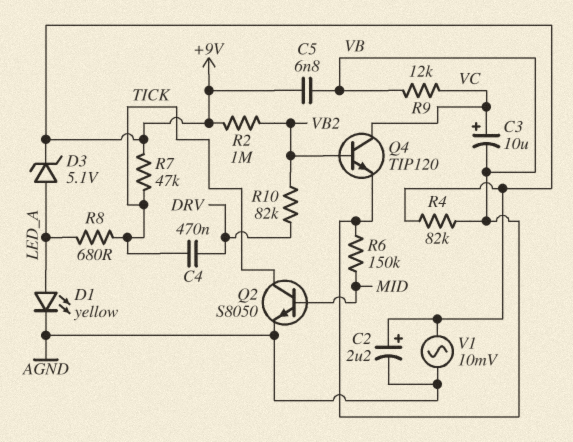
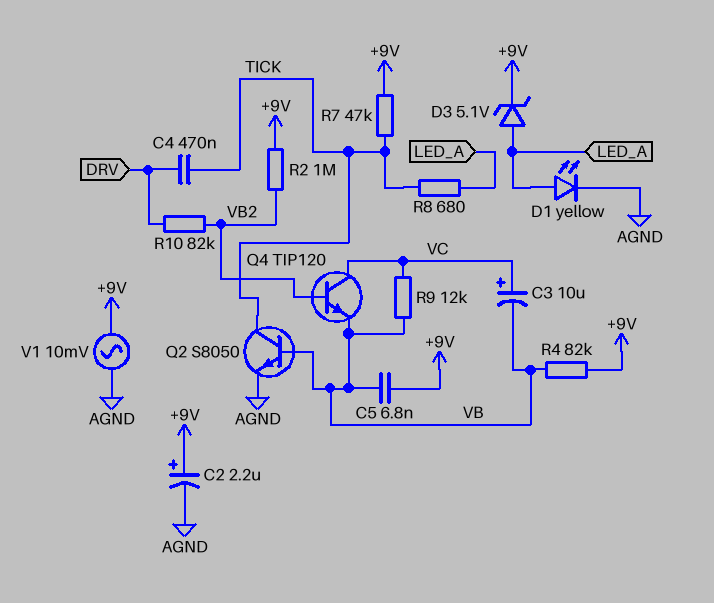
Q2: NPN S8050 (B MID, C TICK, E AGND) -> NPN S8050 (B VB, C TICK, E AGND)
R6: 150k (MID, VB) -> none

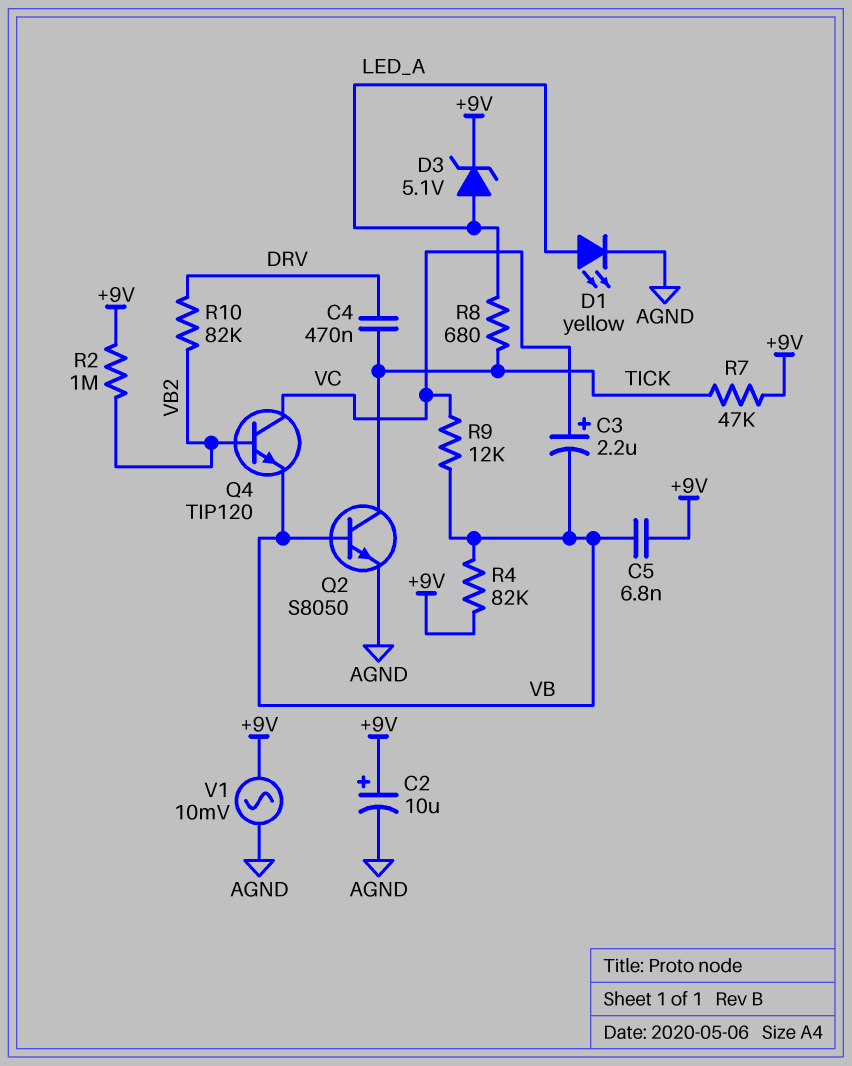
C2: 2.2uF (plus +9V, minus AGND) -> 10uF (plus +9V, minus AGND)
C3: 10uF (plus VC, minus VB) -> 2.2uF (plus VC, minus VB)

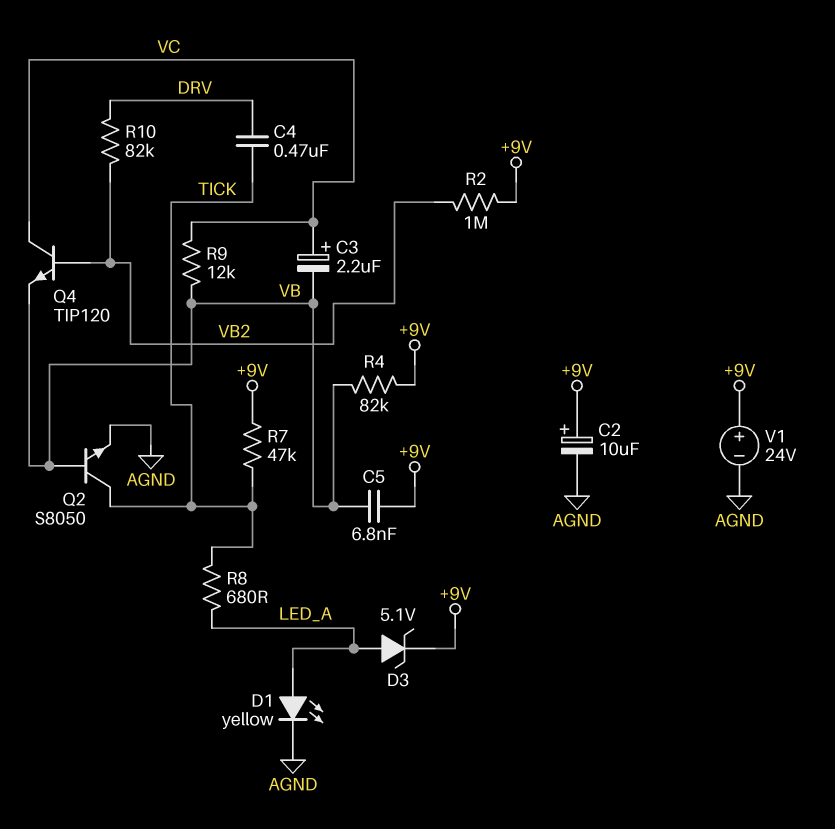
V1: AC 10mV (+9V, AGND) -> 24V (plus +9V, minus AGND)

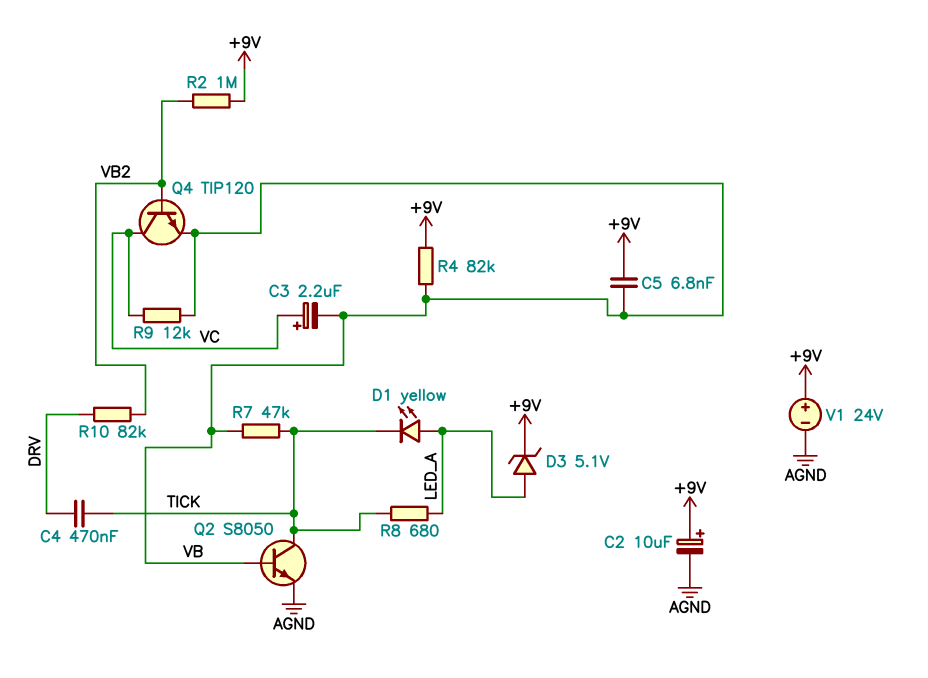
D1: LED yellow (A LED_A, K AGND) -> LED yellow (A LED_A, K TICK)
R7: 47k (+9V, TICK) -> 47k (TICK, VB)

